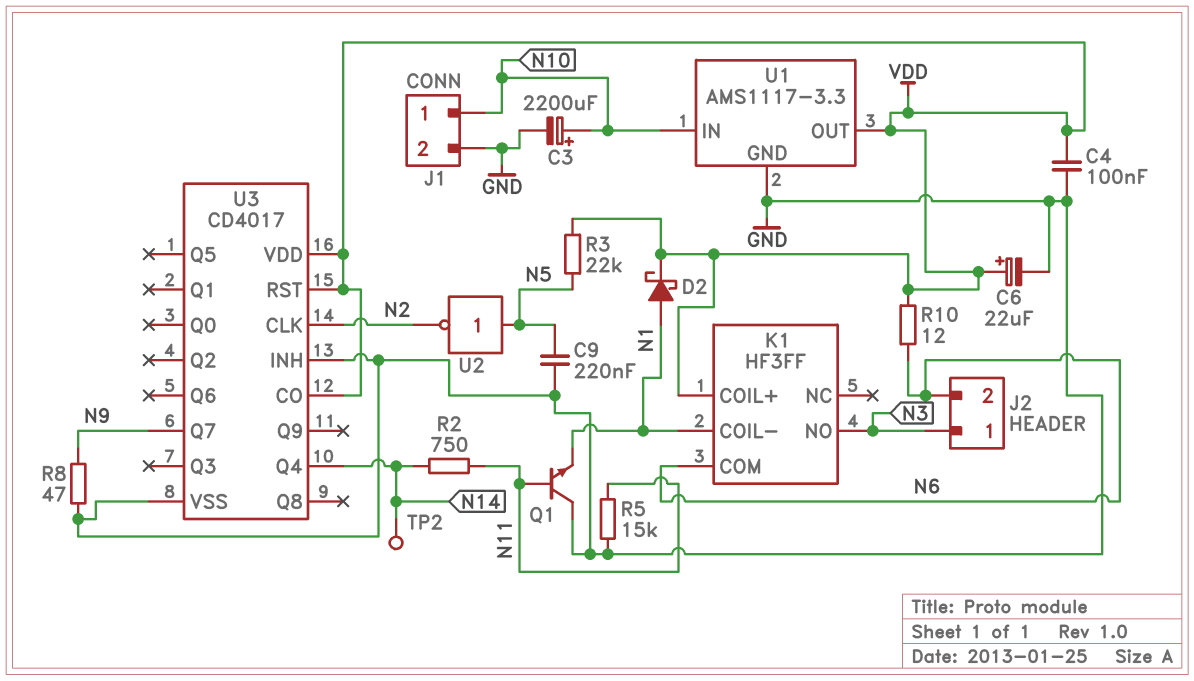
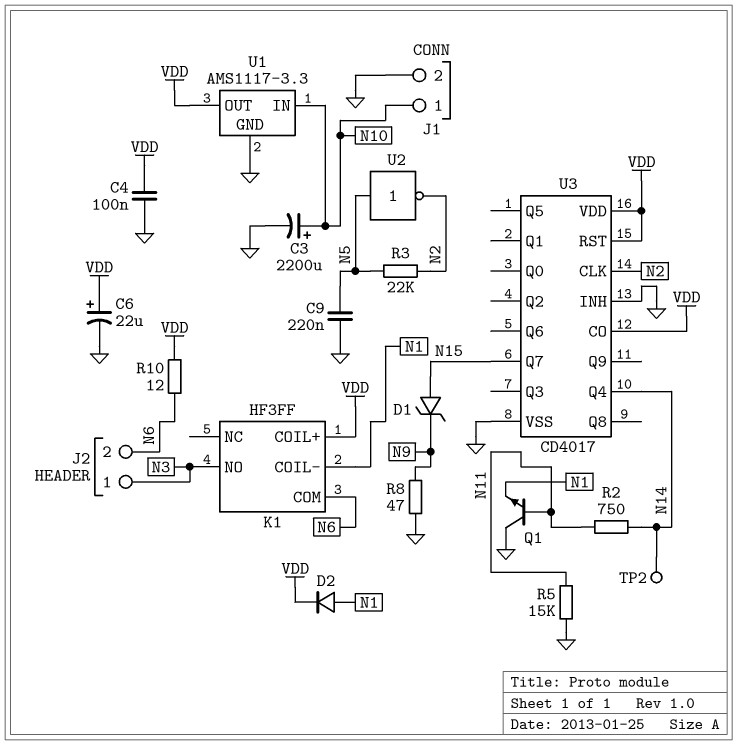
D1: none -> zener (A N15, K N9)
D2: schottky (A N1, K VDD) -> diode (A N1, K VDD)
R3: 22k (N5, VDD) -> 22k (N2, N5)
U3 pin Q7: N9 -> N15

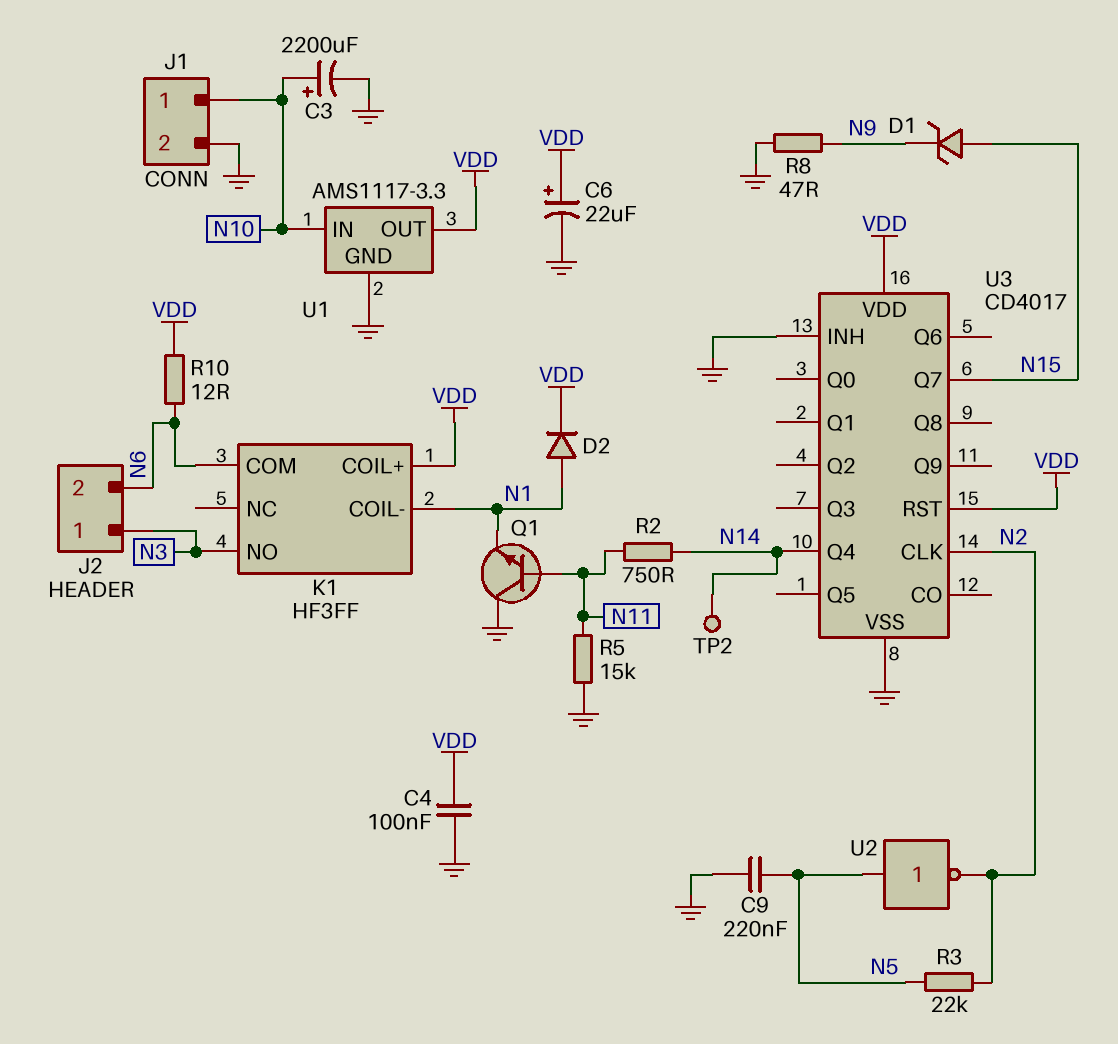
U3 pin CO: VDD -> none

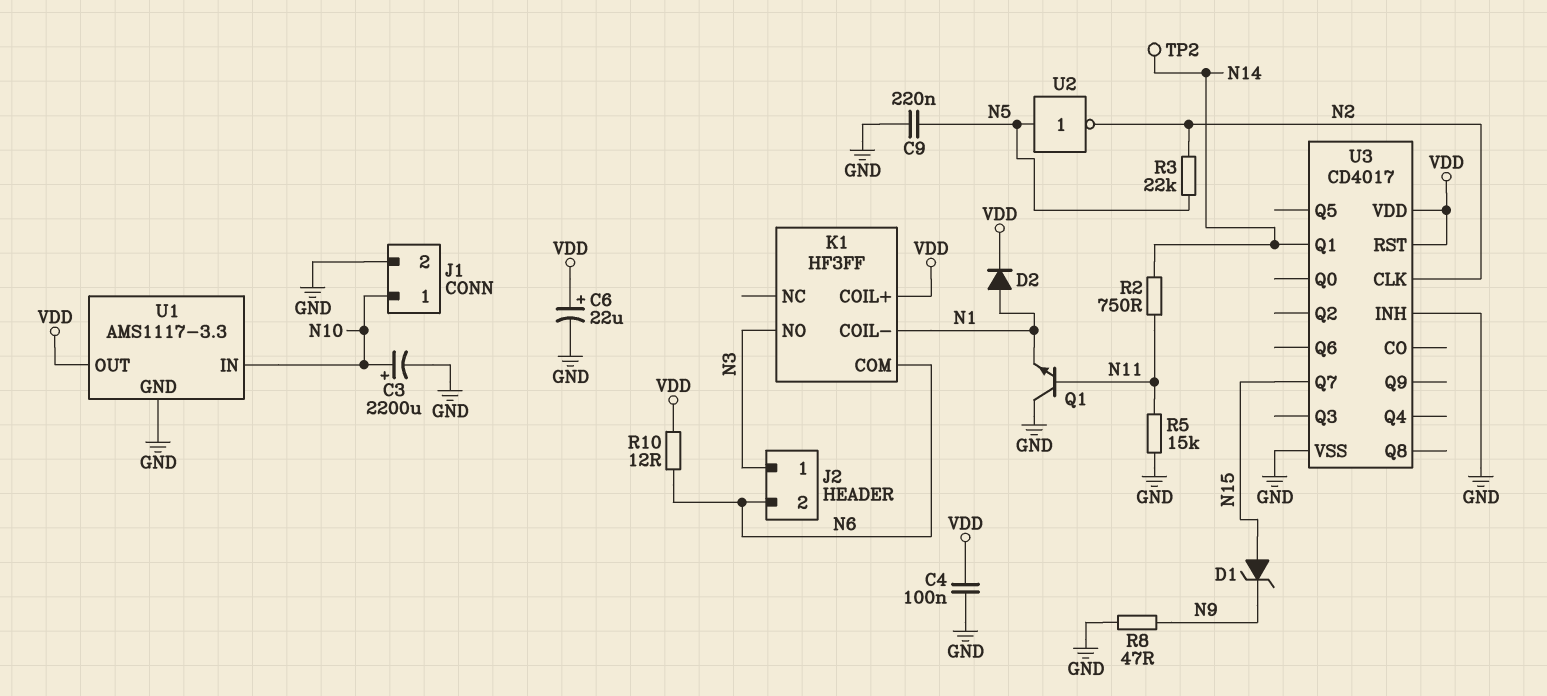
U3 pin Q1: none -> N14
U3 pin Q4: N14 -> none

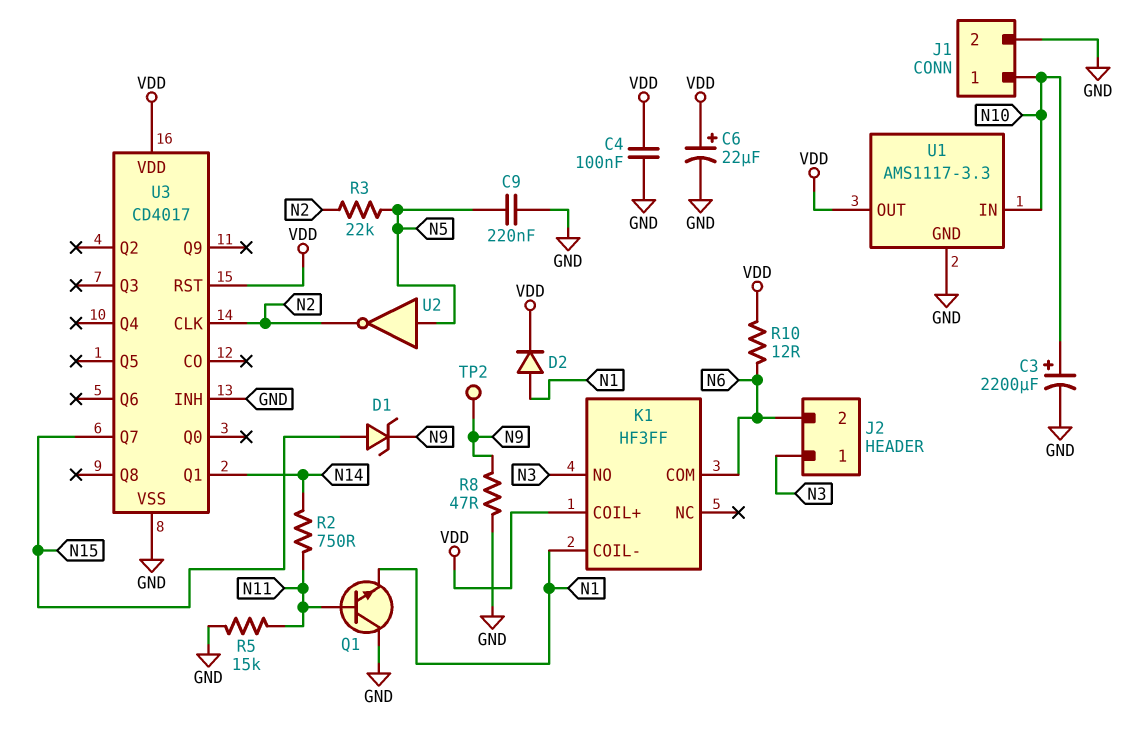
TP2: test point (N14) -> test point (N9)

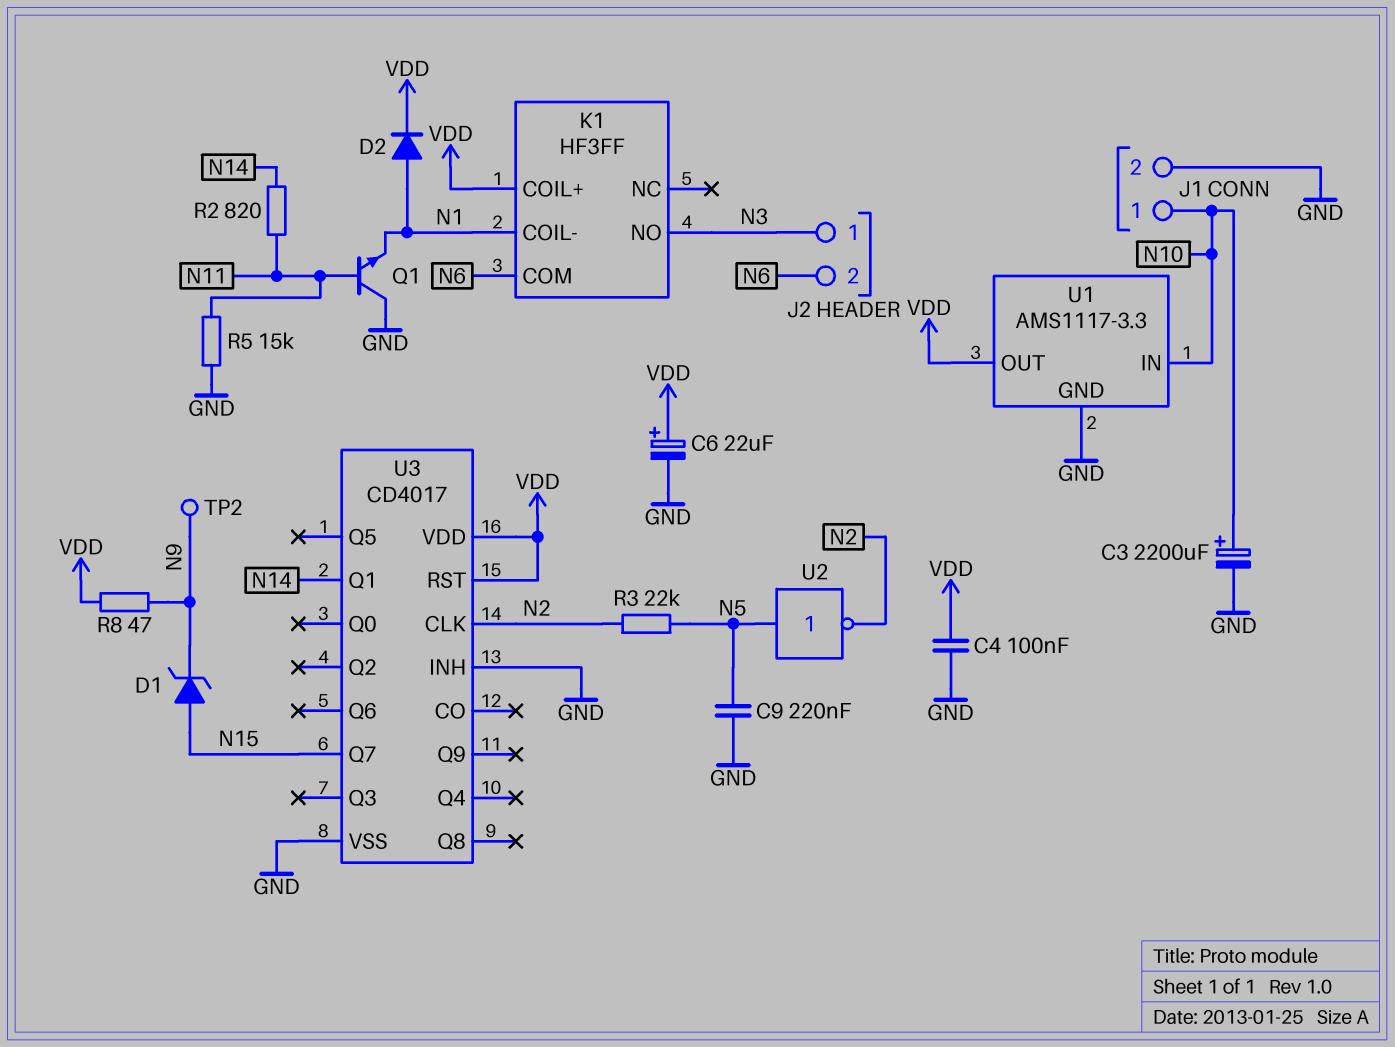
R2: 750 (N11, N14) -> 820 (N11, N14)
R8: 47 (GND, N9) -> 47 (N9, VDD)
R10: 12 (N6, VDD) -> none

